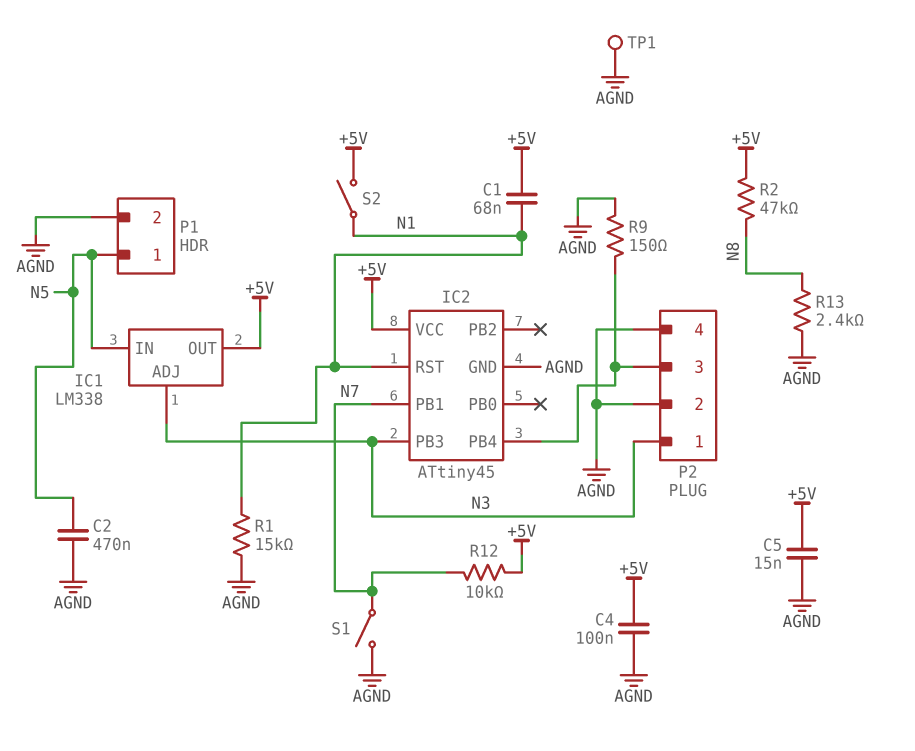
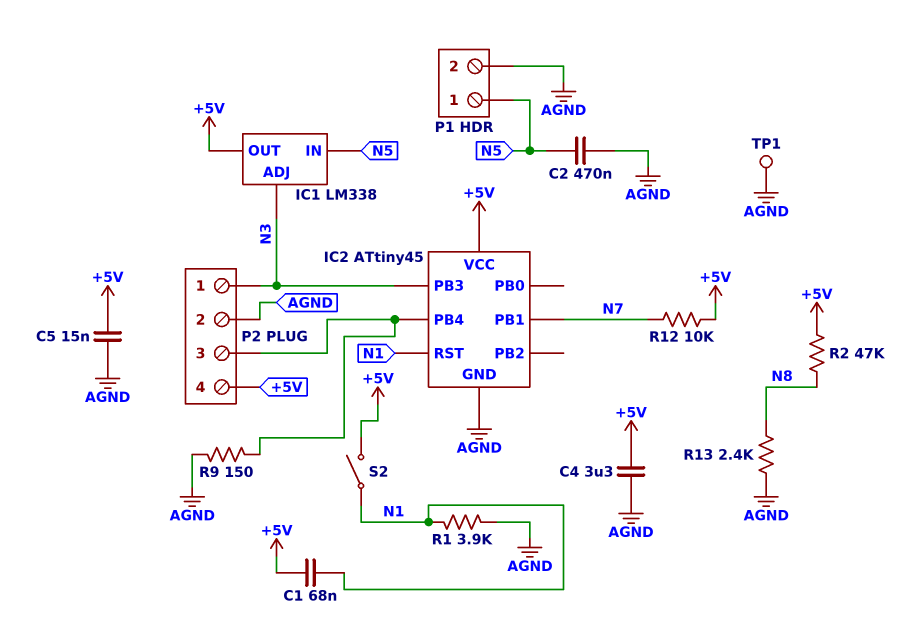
C4: 100nF (+5V, AGND) -> 3.3uF (+5V, AGND)
P2 pin 4: AGND -> +5V
R1: 15k (AGND, N1) -> 3.9k (AGND, N1)
S1: switch (AGND, N7) -> none

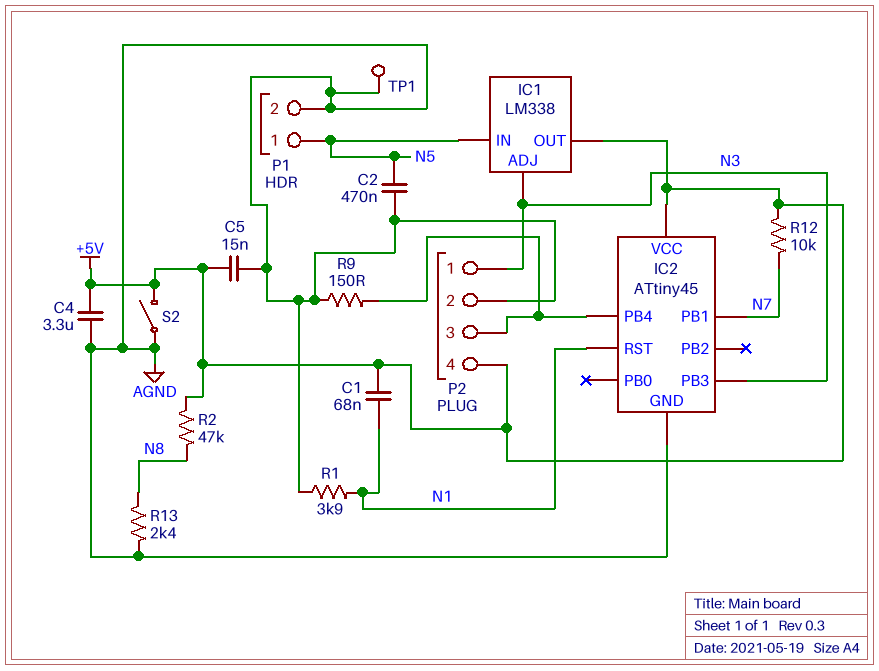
S2: switch (+5V, N1) -> switch (+5V, AGND)

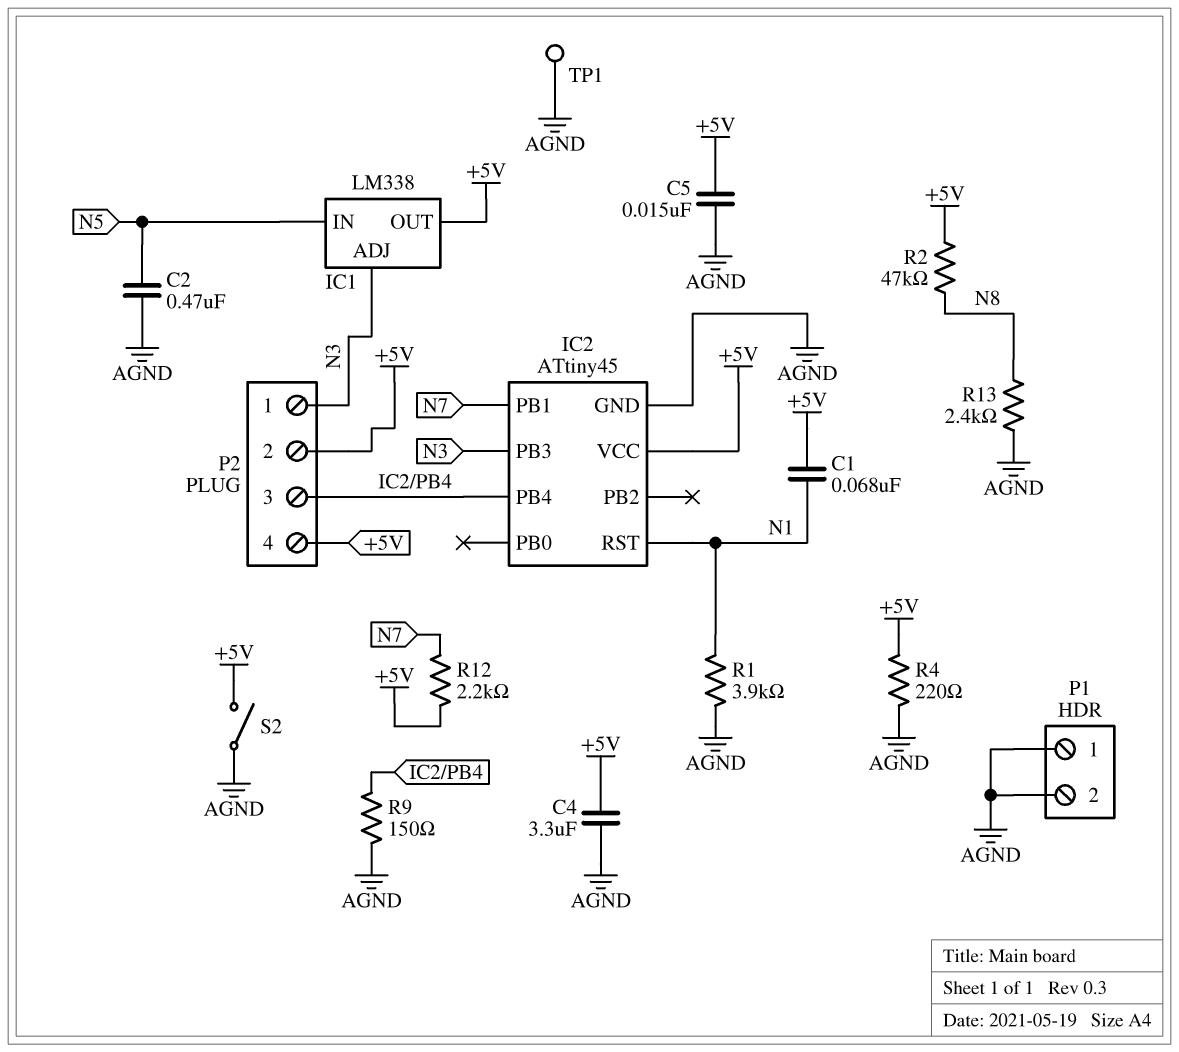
P1 pin 1: N5 -> AGND
P2 pin 2: AGND -> +5V
R4: none -> 220 (+5V, AGND)
R12: 10k (+5V, N7) -> 2.2k (+5V, N7)

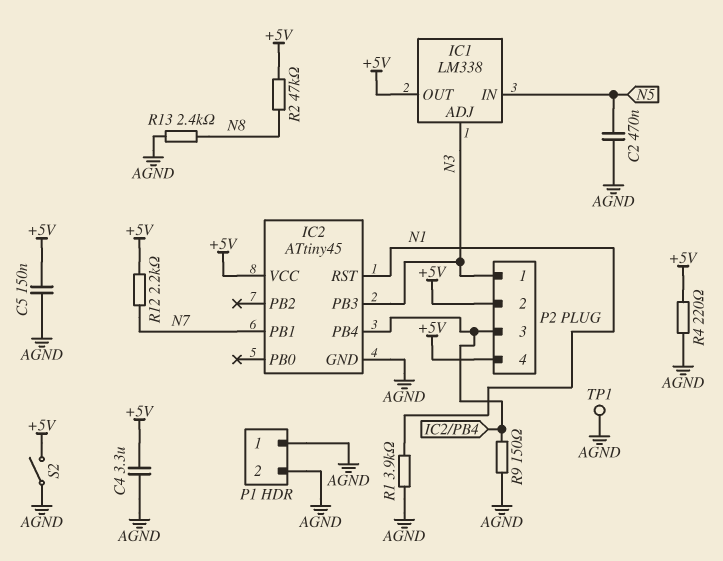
C1: 68nF (+5V, N1) -> none
C5: 15nF (+5V, AGND) -> 150nF (+5V, AGND)

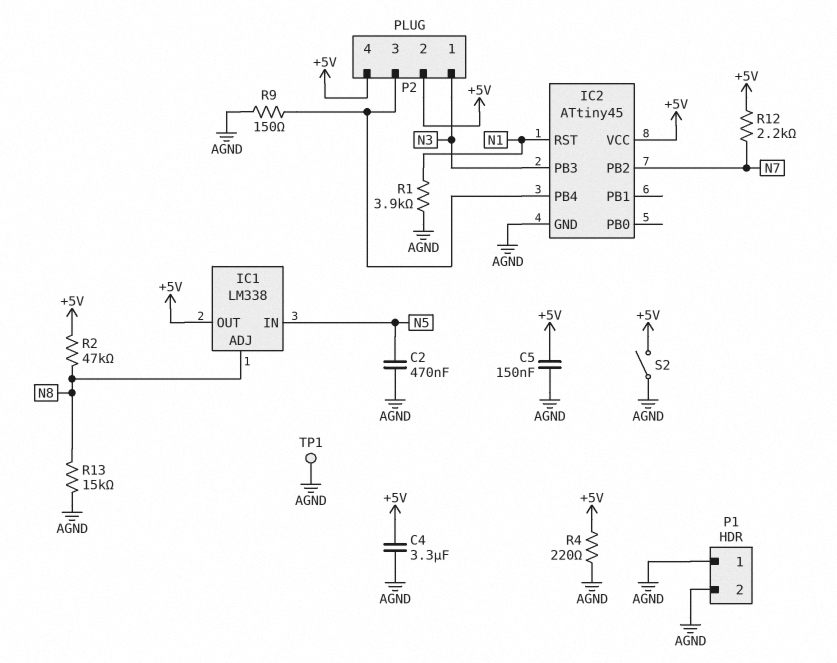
IC1 pin ADJ: N3 -> N8
IC2 pin PB1: N7 -> none
IC2 pin PB2: none -> N7
R13: 2.4k (AGND, N8) -> 15k (AGND, N8)

